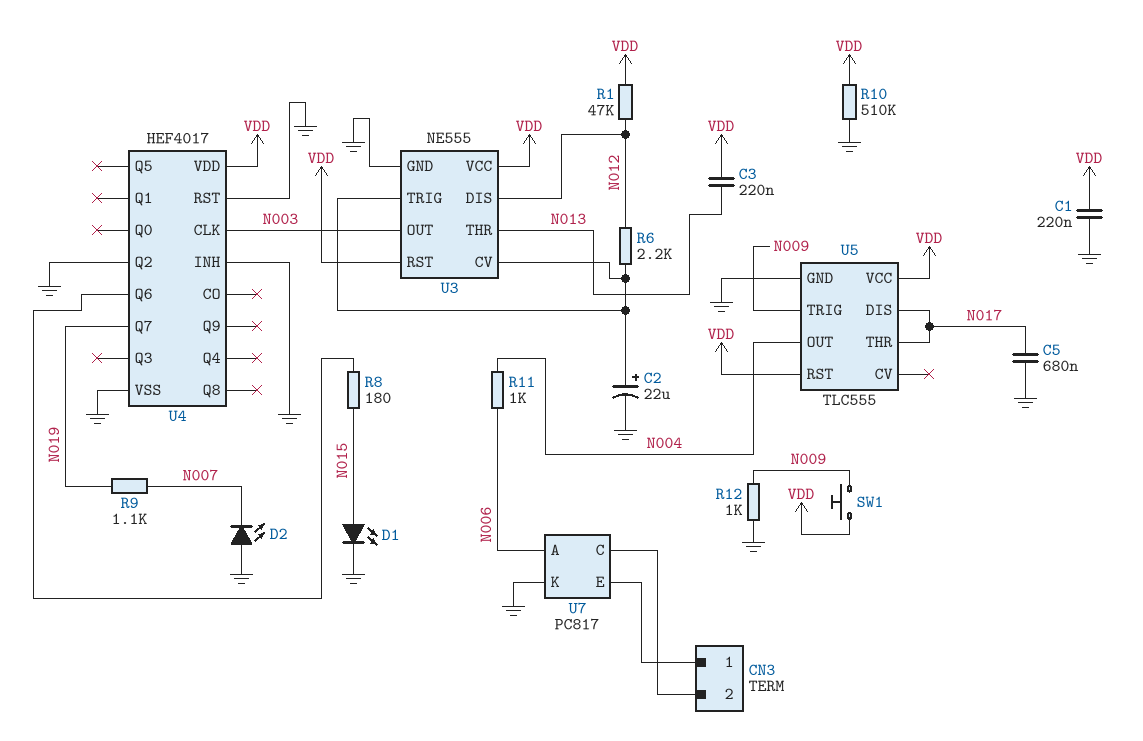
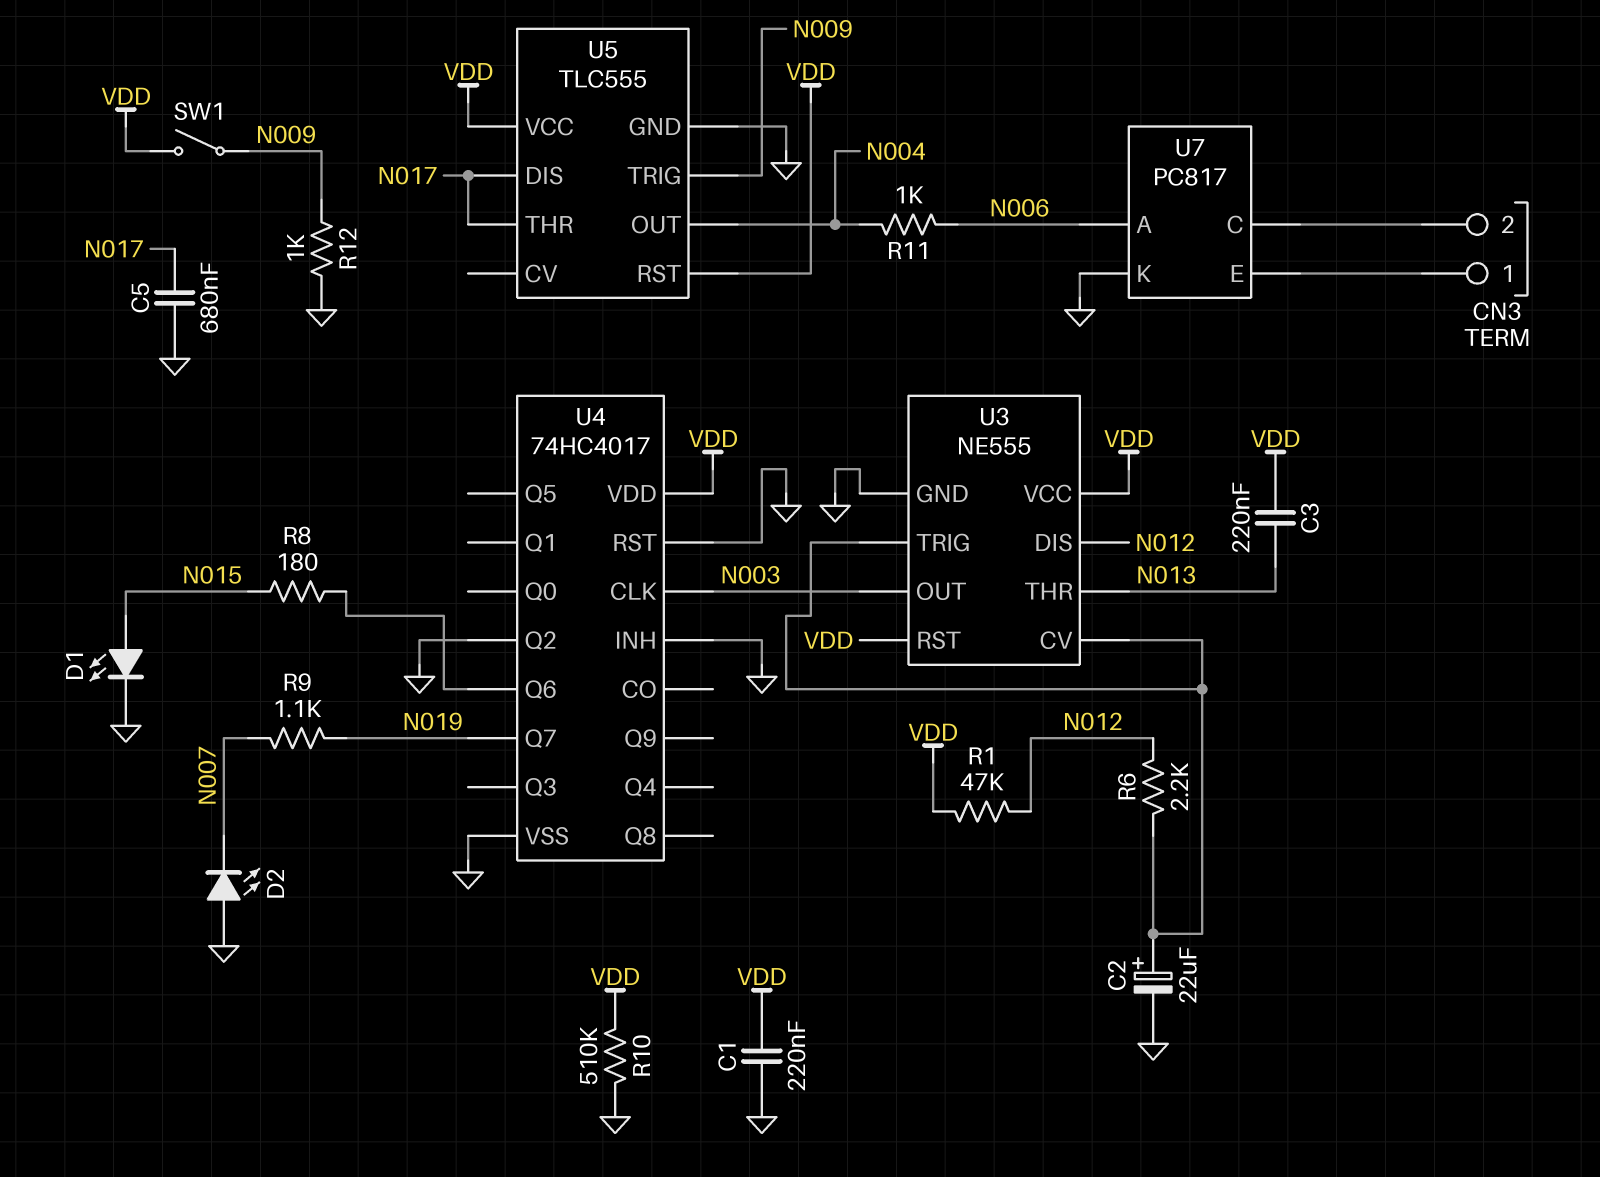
SW1: button (N009, VDD) -> switch (N009, VDD)
U4: HEF4017 -> 74HC4017

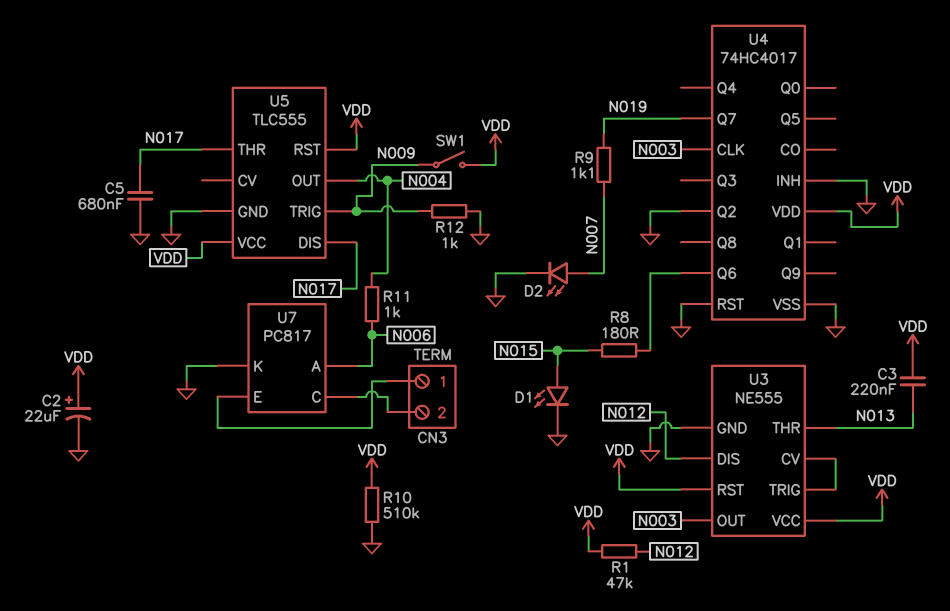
C1: 220nF (GND, VDD) -> none
C2: 22uF (plus U3/CV, minus GND) -> 22uF (plus VDD, minus GND)
D2: LED (A GND, K N007) -> LED (A N007, K GND)
R6: 2.2k (N012, U3/CV) -> none

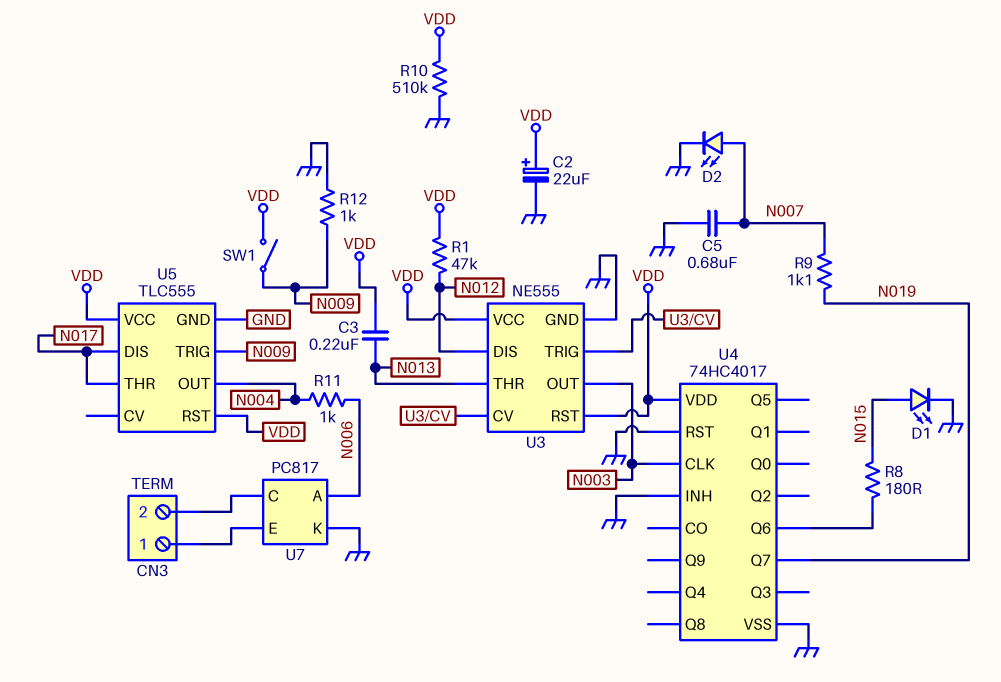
C5: 680nF (GND, N017) -> 680nF (GND, N007)
U4 pin Q2: GND -> none

